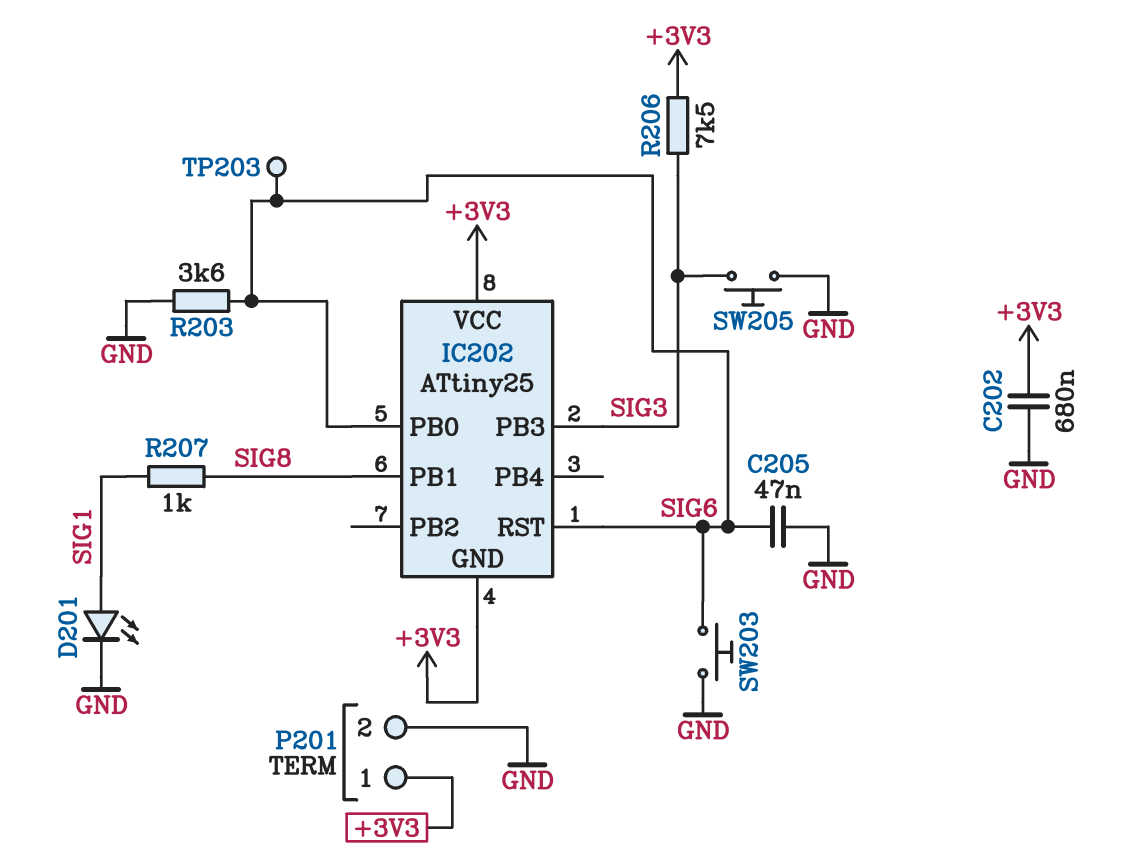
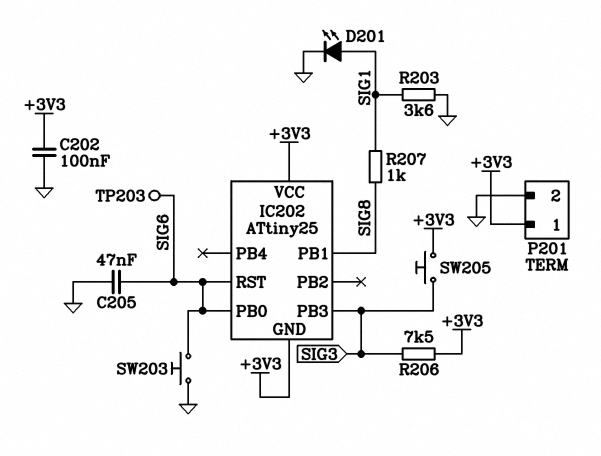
C202: 680nF (+3V3, GND) -> 100nF (+3V3, GND)
R203: 3.6k (GND, SIG6) -> 3.6k (GND, SIG1)
SW205: button (GND, SIG3) -> button (+3V3, SIG3)

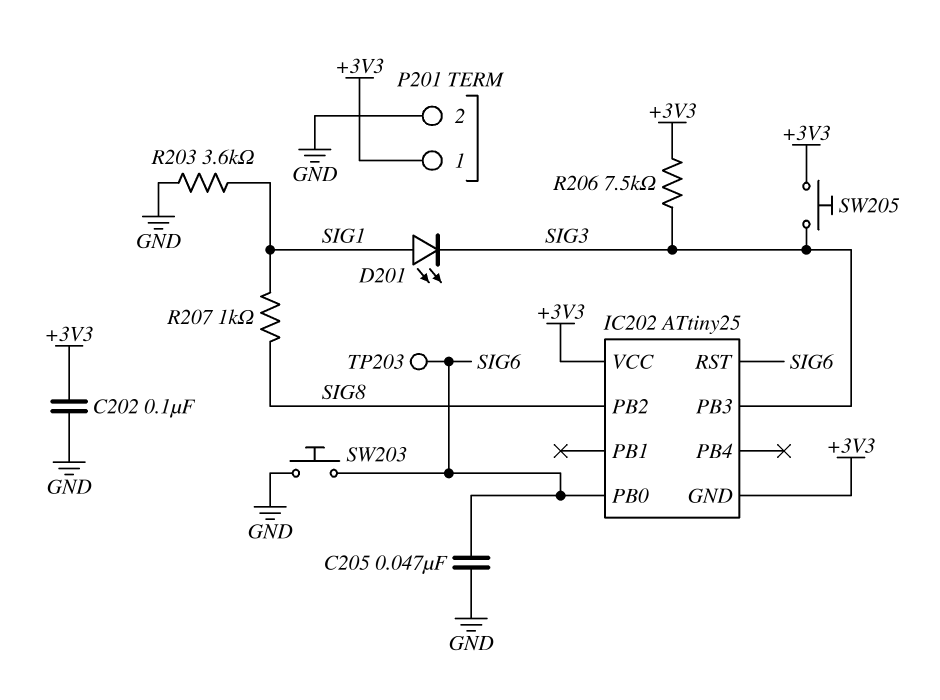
D201: LED (A SIG1, K GND) -> LED (A SIG1, K SIG3)
IC202 pin PB1: SIG8 -> none
IC202 pin PB2: none -> SIG8

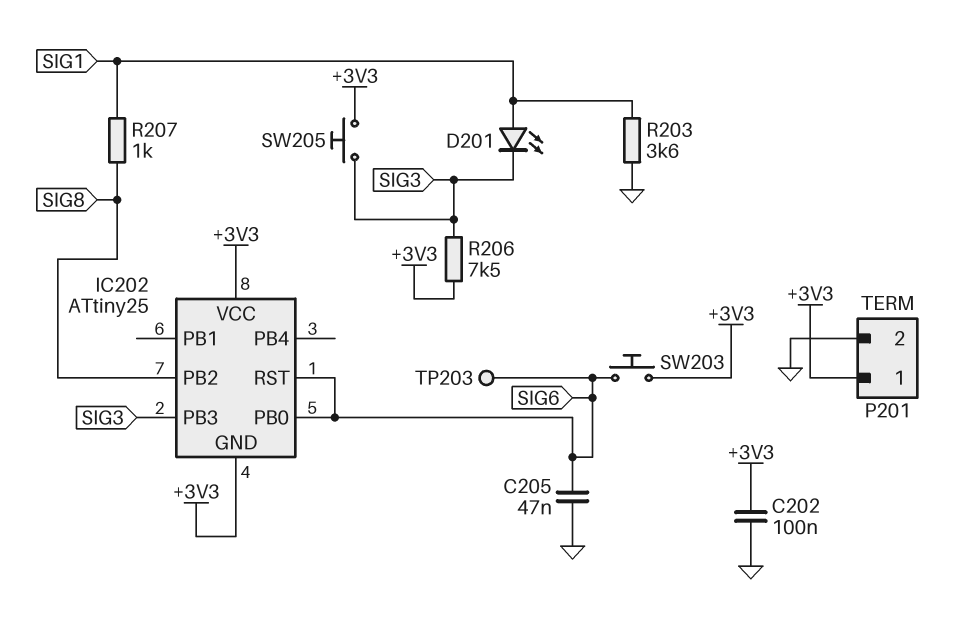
SW203: button (GND, SIG6) -> button (+3V3, SIG6)

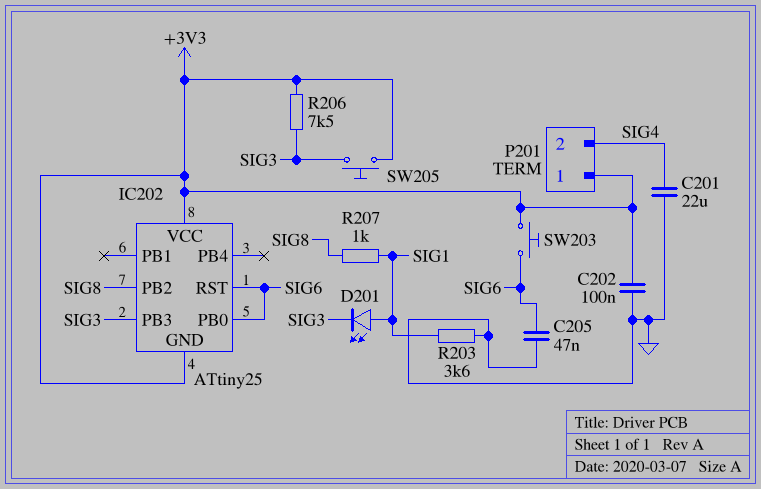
C201: none -> 22uF (GND, SIG4)
P201 pin 2: GND -> SIG4
TP203: test point (SIG6) -> none

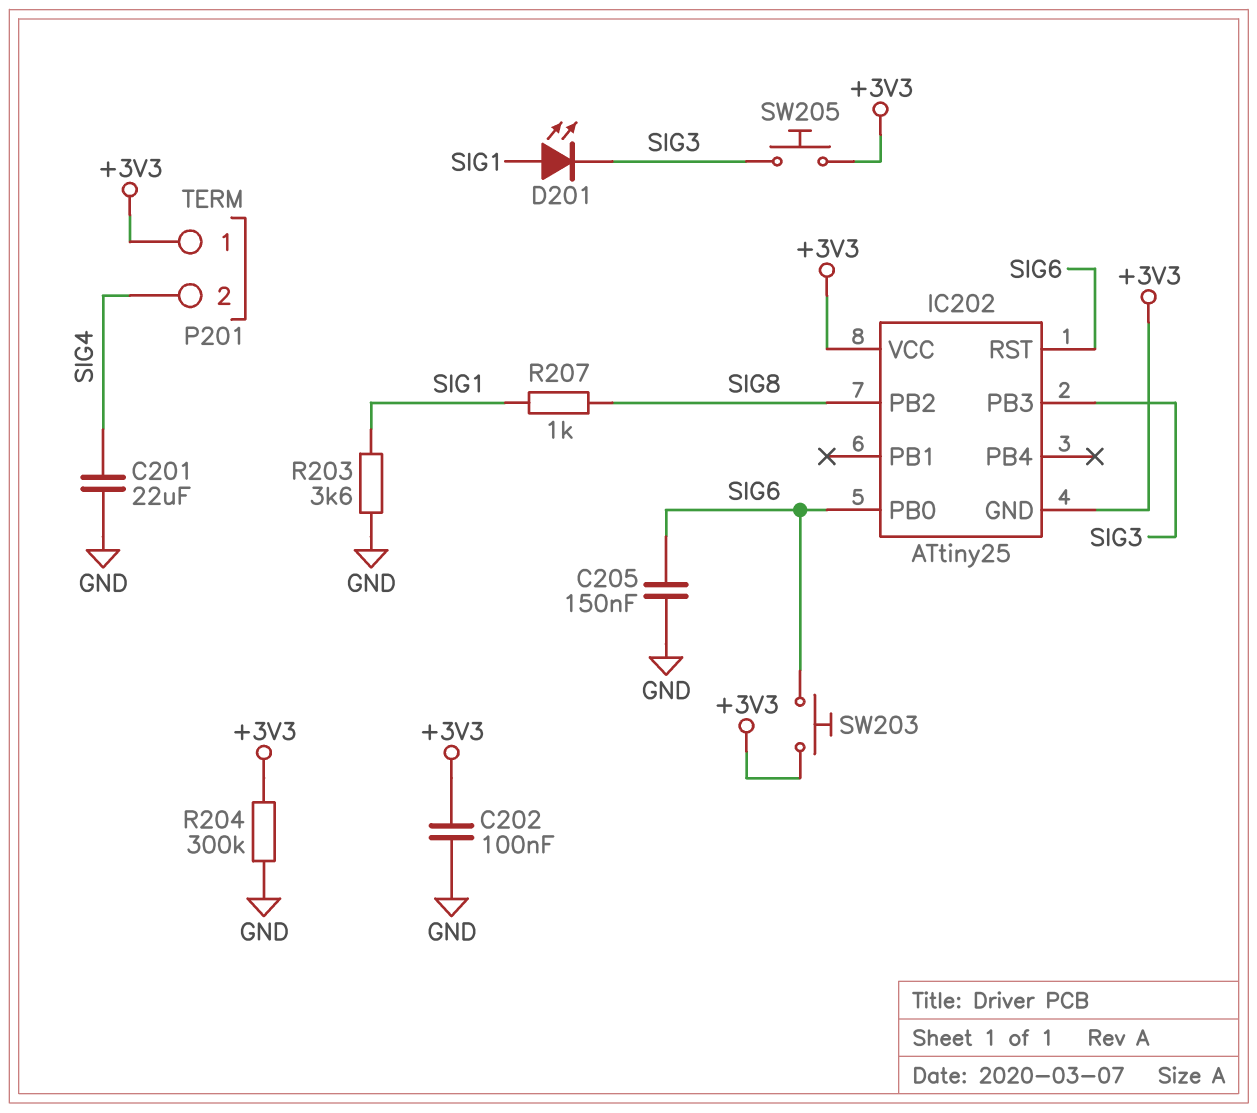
C205: 47nF (GND, SIG6) -> 150nF (GND, SIG6)
R204: none -> 300k (+3V3, GND)
R206: 7.5k (+3V3, SIG3) -> none

